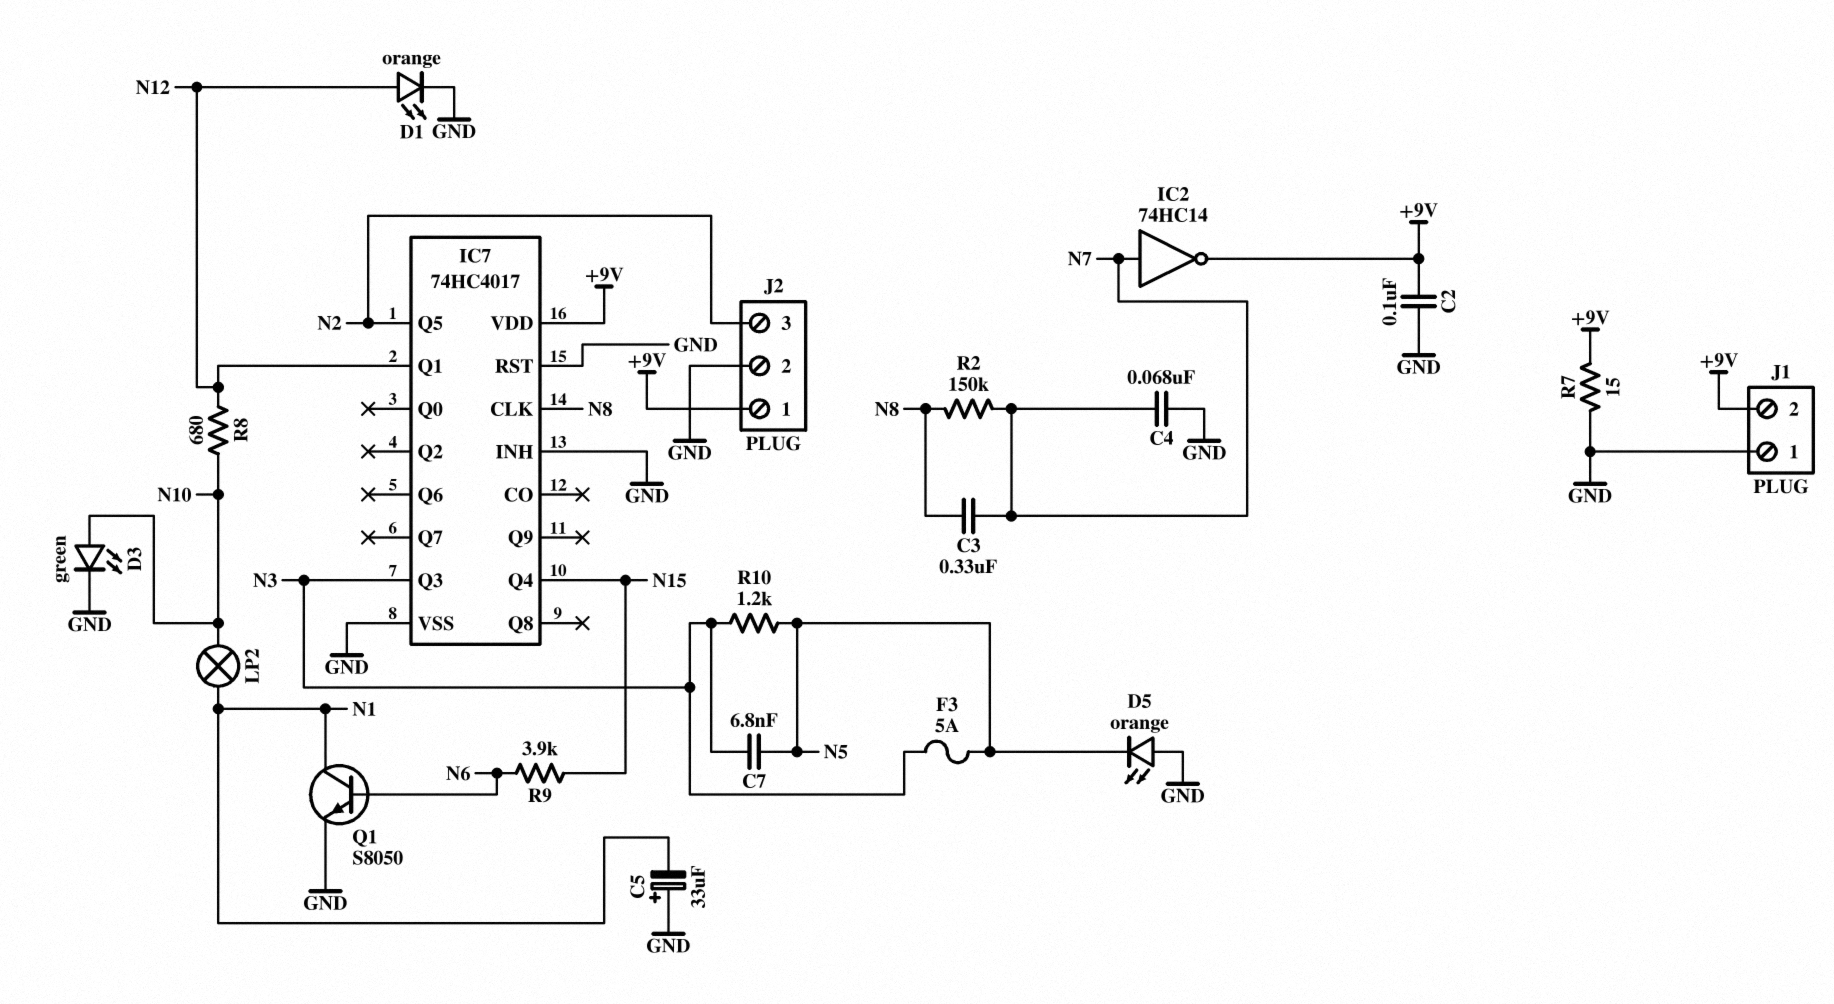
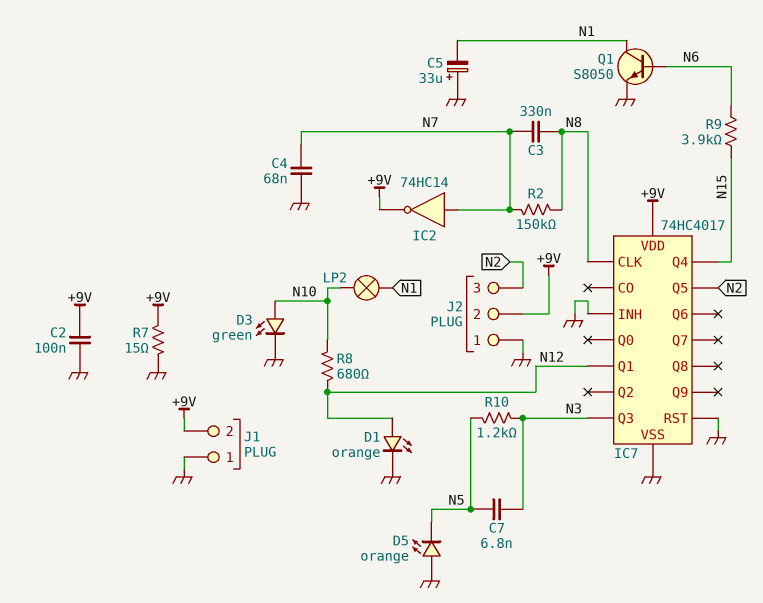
F3: 5A (N3, N5) -> none
J2 pin 1: +9V -> GND
J2 pin 2: GND -> +9V

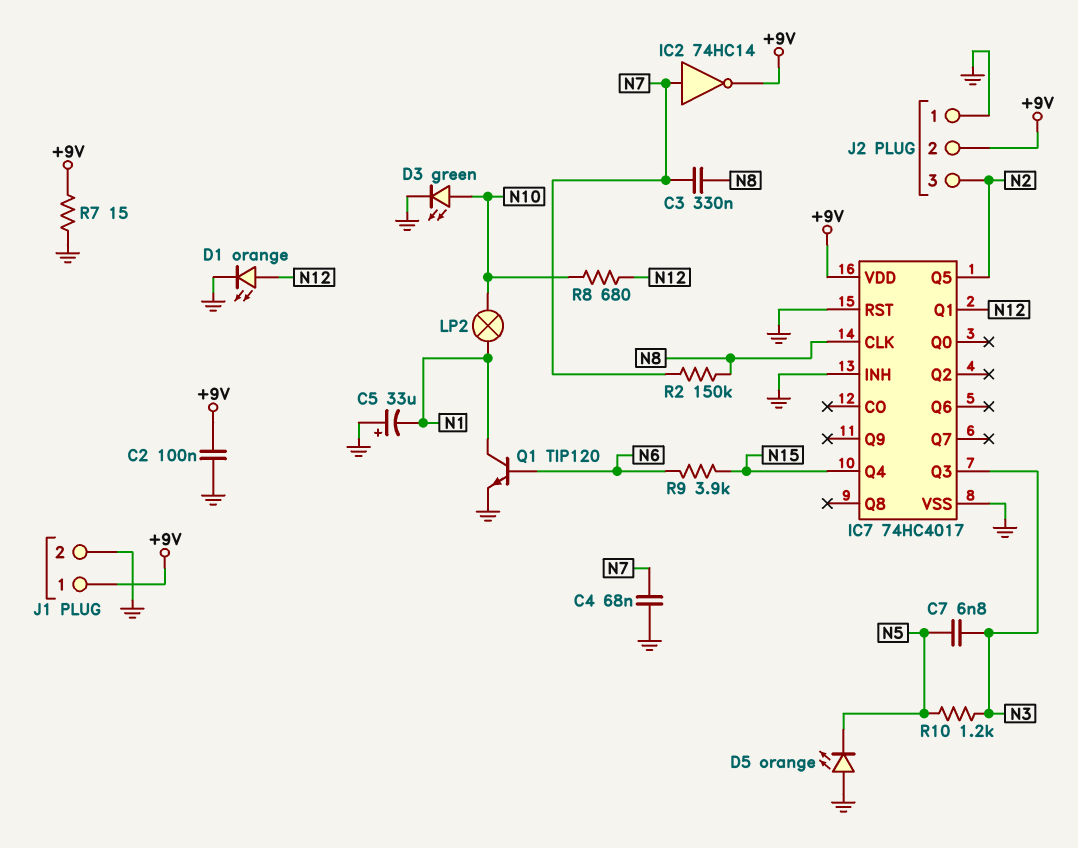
J1 pin 1: GND -> +9V
J1 pin 2: +9V -> GND
Q1: NPN S8050 (B N6, C N1, E GND) -> NPN TIP120 (B N6, C N1, E GND)

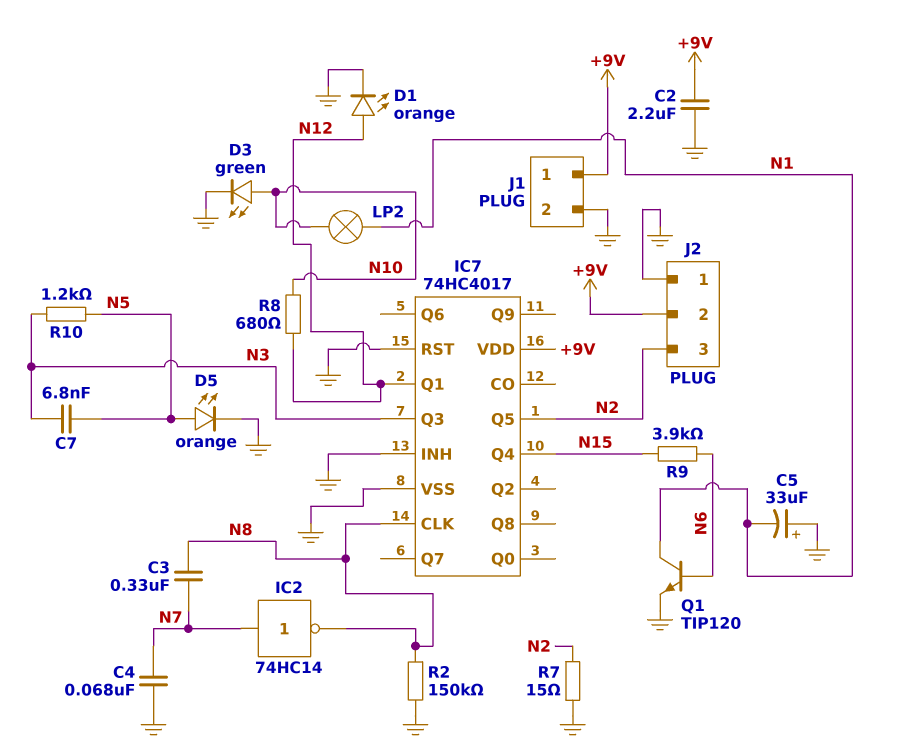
C2: 100nF (+9V, GND) -> 2.2uF (+9V, GND)
D5: LED orange (A GND, K N5) -> LED orange (A N5, K GND)
IC2: NOT 74HC14 (in N7, out +9V) -> NOT 74HC14 (in N7, out N8)
R2: 150k (N7, N8) -> 150k (GND, N8)
R7: 15 (+9V, GND) -> 15 (GND, N2)

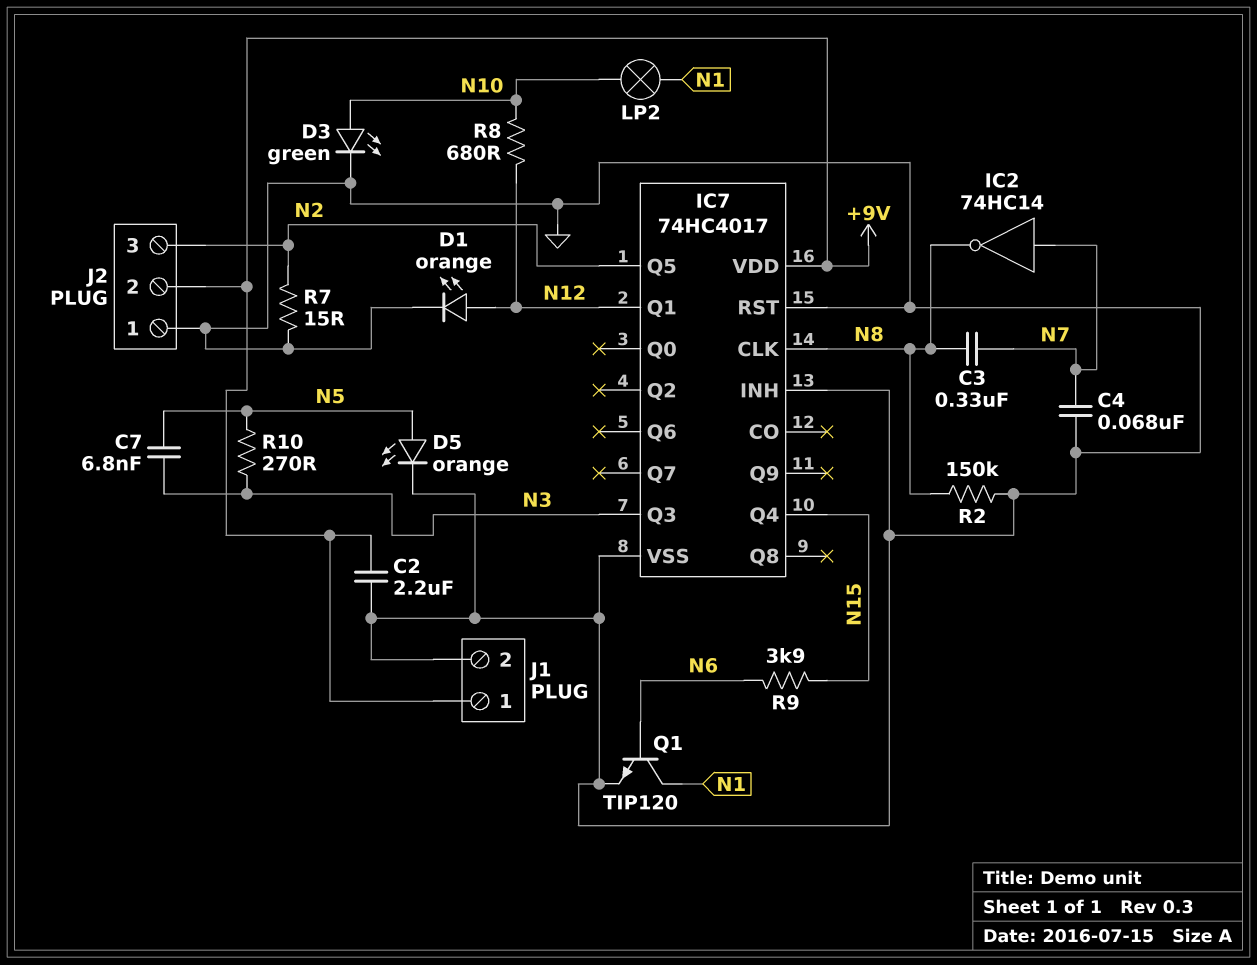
C5: 33uF (plus GND, minus N1) -> none
R10: 1.2k (N3, N5) -> 270 (N3, N5)

